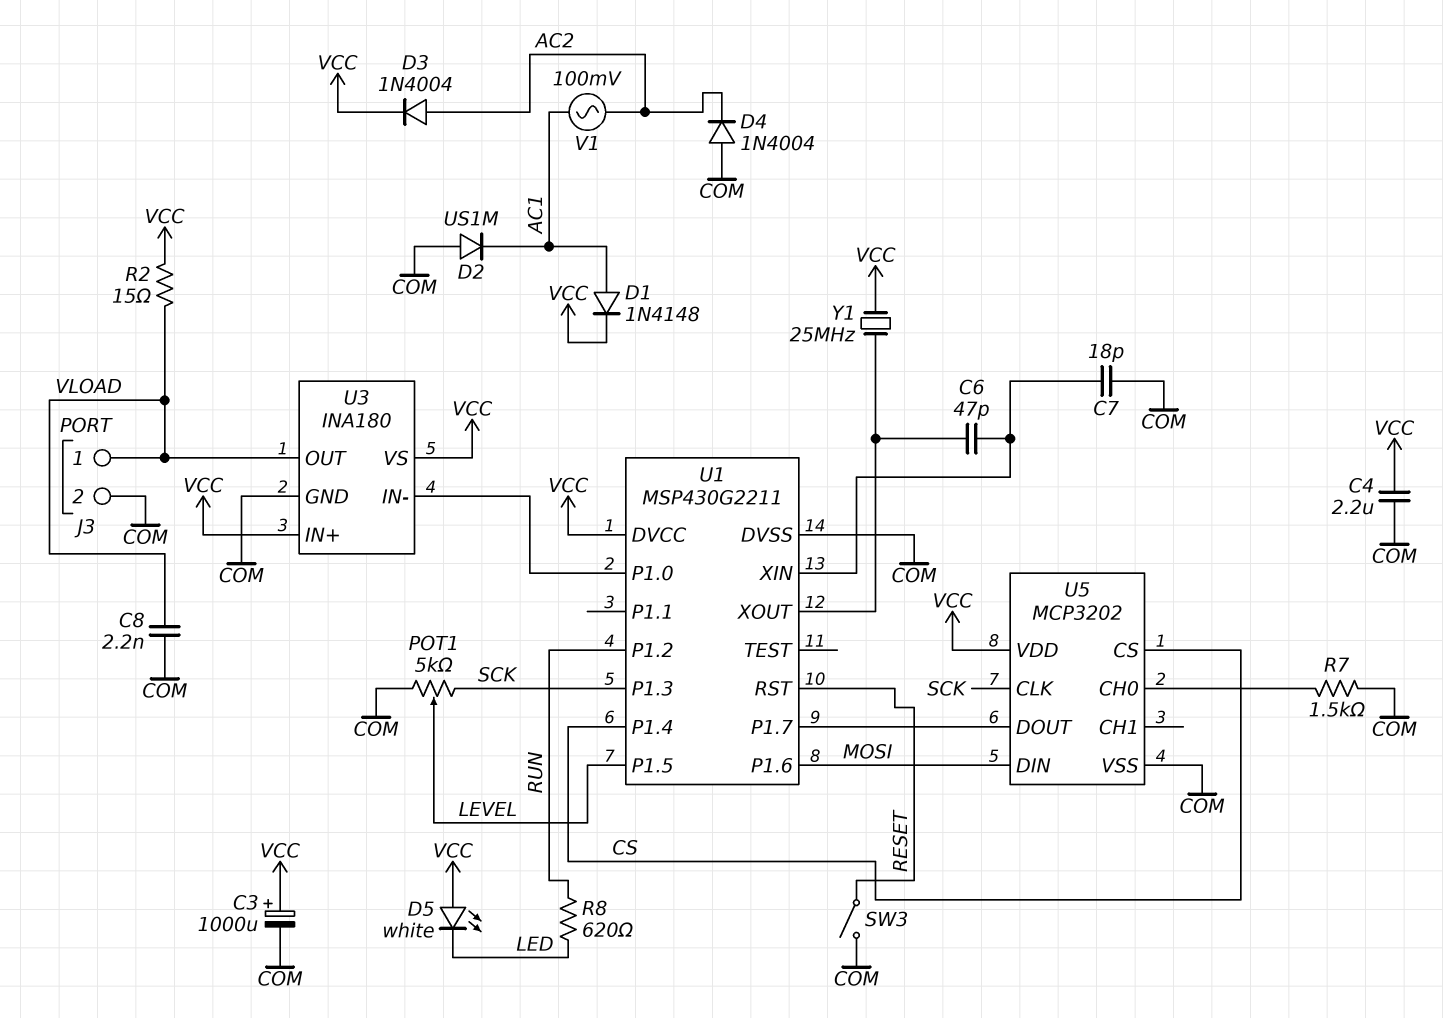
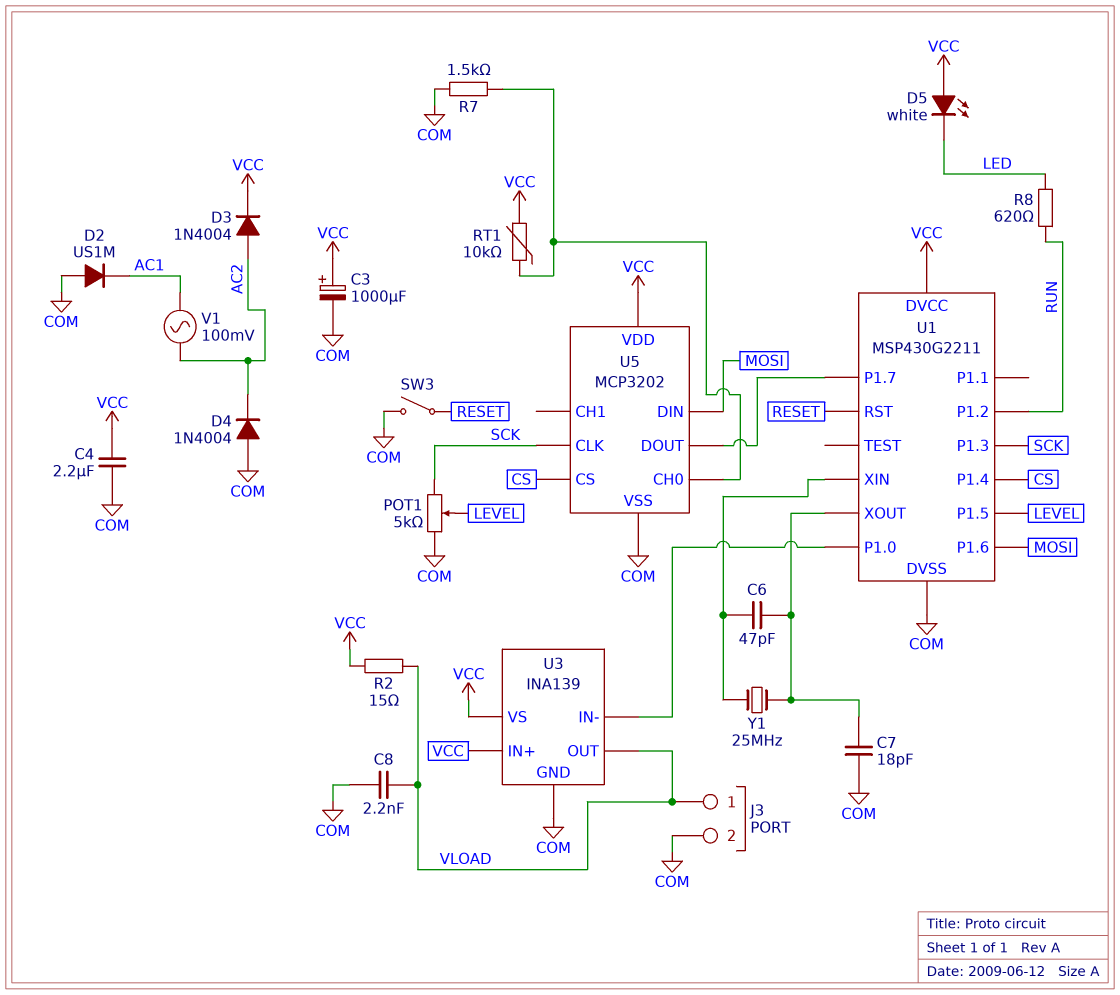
C7: 18pF (COM, U1/XIN) -> 18pF (COM, U1/XOUT)
D1: diode 1N4148 (A AC1, K VCC) -> none
RT1: none -> 10k (U5/CH0, VCC)
U3: INA180 -> INA139
Y1: 25MHz (U1/XOUT, VCC) -> 25MHz (U1/XIN, U1/XOUT)

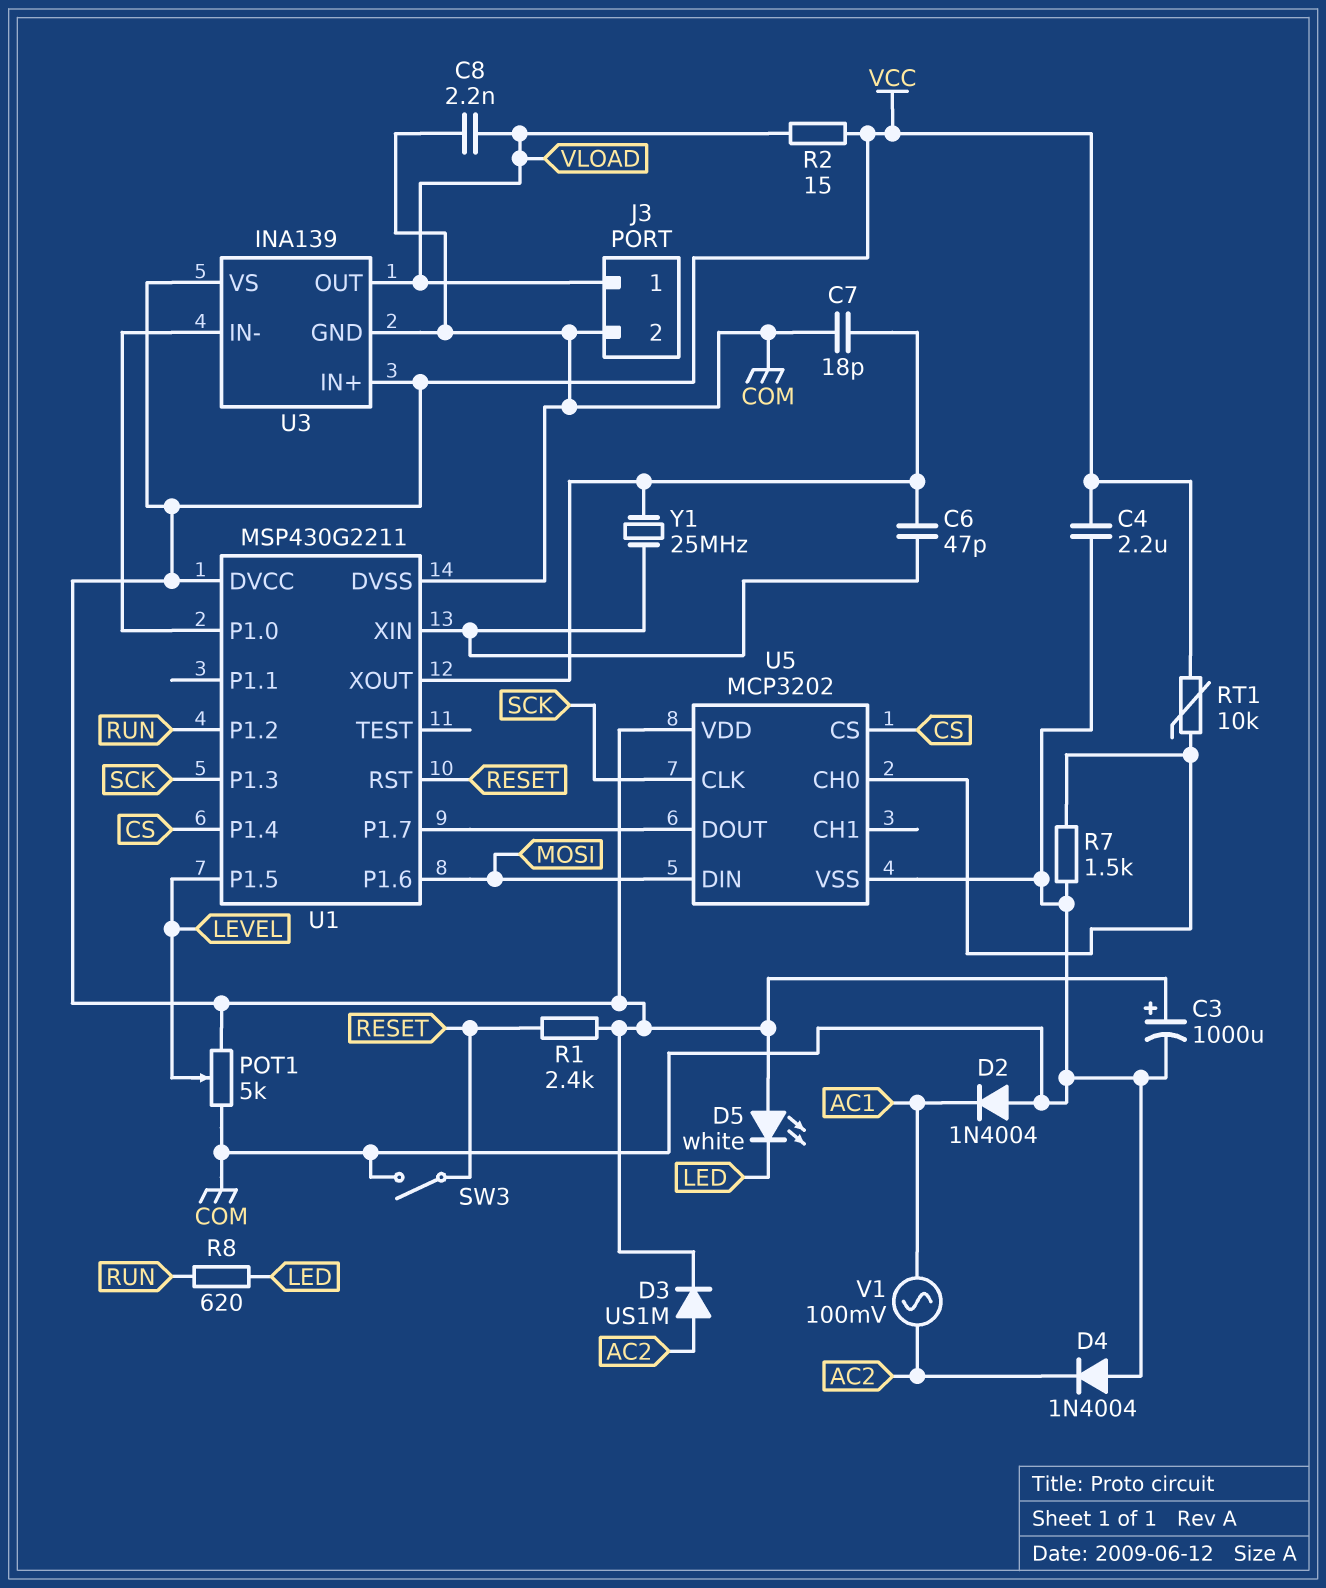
D2: diode US1M (A COM, K AC1) -> diode 1N4004 (A COM, K AC1)
D3: diode 1N4004 (A AC2, K VCC) -> diode US1M (A AC2, K VCC)
POT1: 5k (COM, SCK, wiper LEVEL) -> 5k (COM, VCC, wiper LEVEL)
R1: none -> 2.4k (RESET, VCC)

